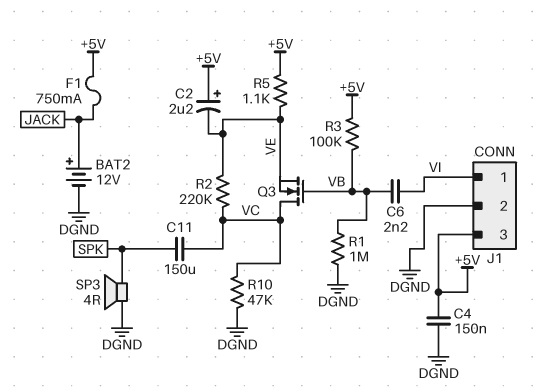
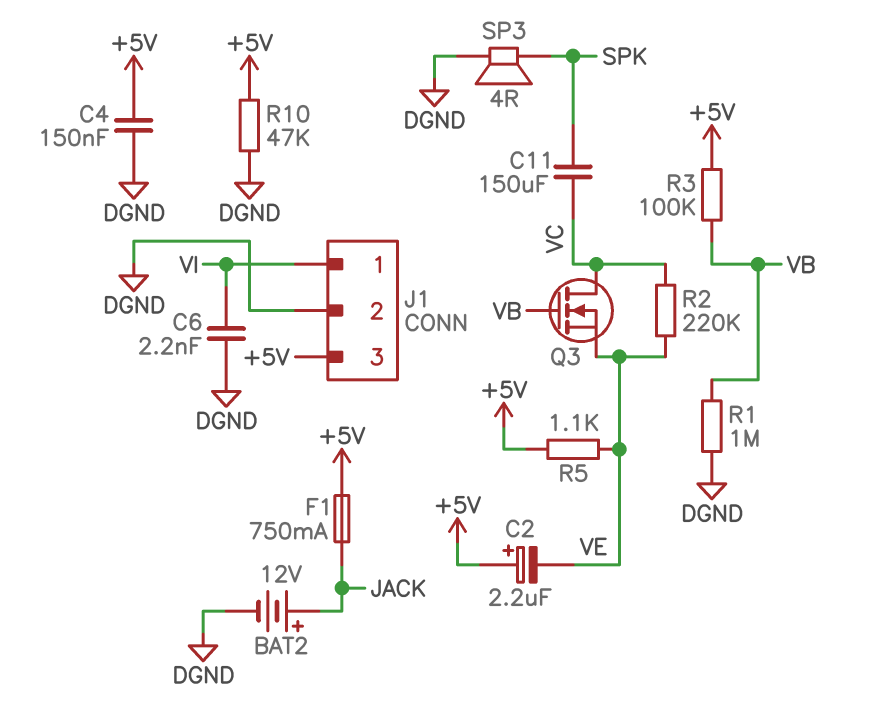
C6: 2.2nF (VB, VI) -> 2.2nF (DGND, VI)
R10: 47k (DGND, VC) -> 47k (+5V, DGND)

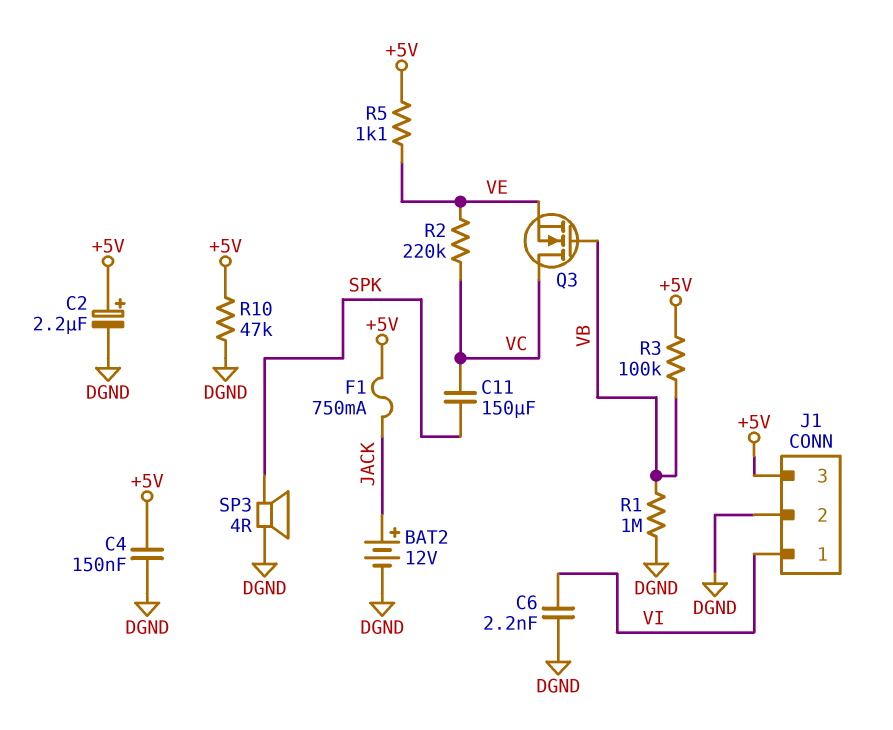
C2: 2.2uF (plus +5V, minus VE) -> 2.2uF (plus +5V, minus DGND)

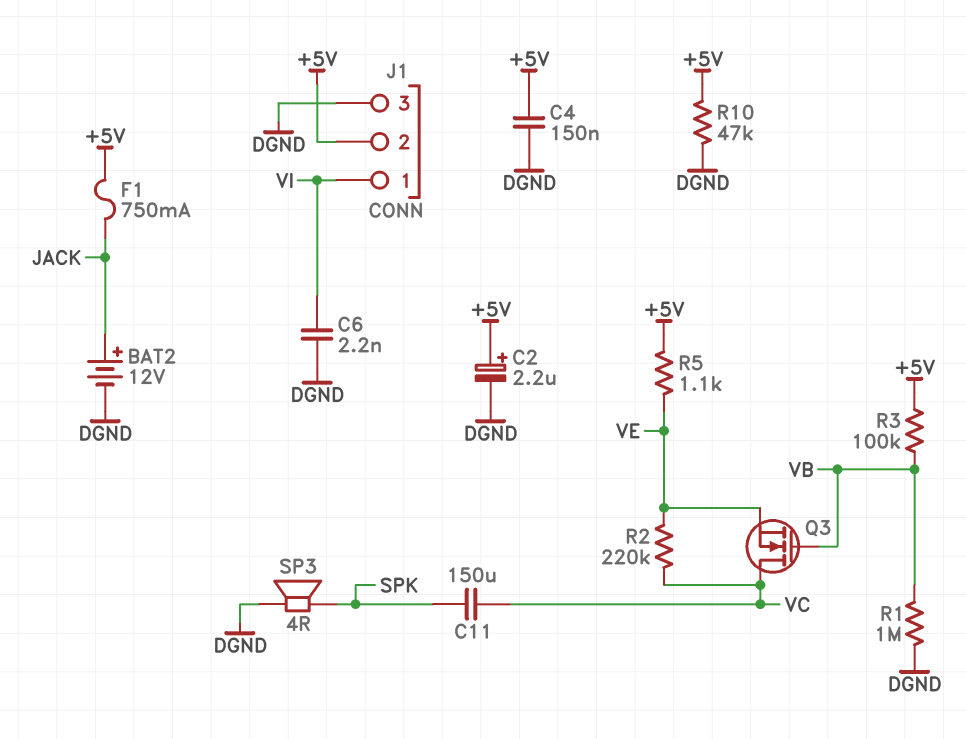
J1 pin 2: DGND -> +5V
J1 pin 3: +5V -> DGND

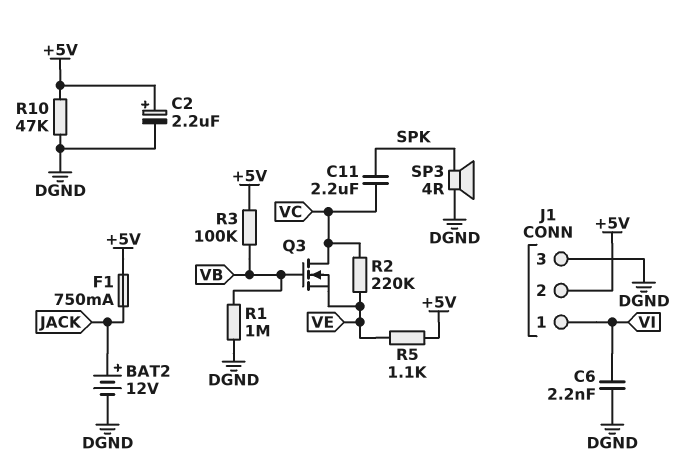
C4: 150nF (+5V, DGND) -> none
C11: 150uF (SPK, VC) -> 2.2uF (SPK, VC)

